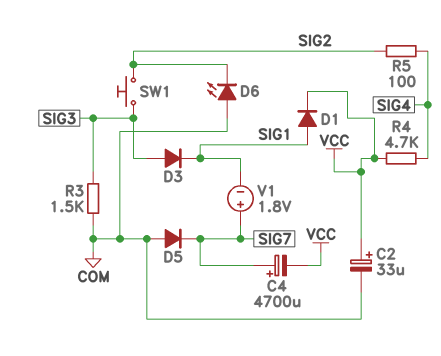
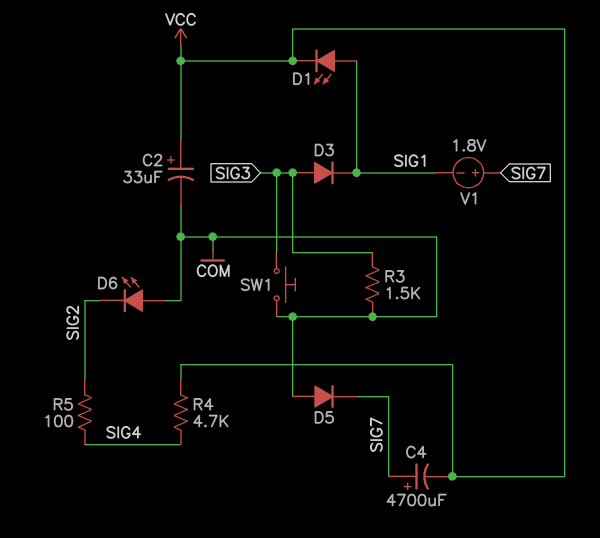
D1: diode (A SIG1, K VCC) -> LED (A SIG1, K VCC)
SW1: button (SIG2, SIG3) -> button (COM, SIG3)

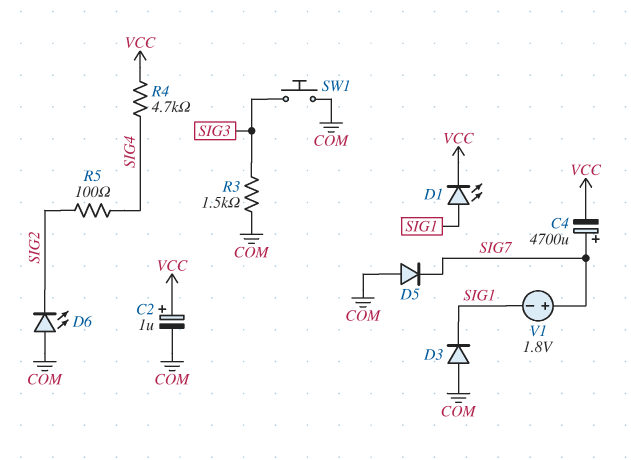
C2: 33uF (plus VCC, minus COM) -> 1uF (plus VCC, minus COM)
D3: diode (A SIG3, K SIG1) -> diode (A COM, K SIG1)

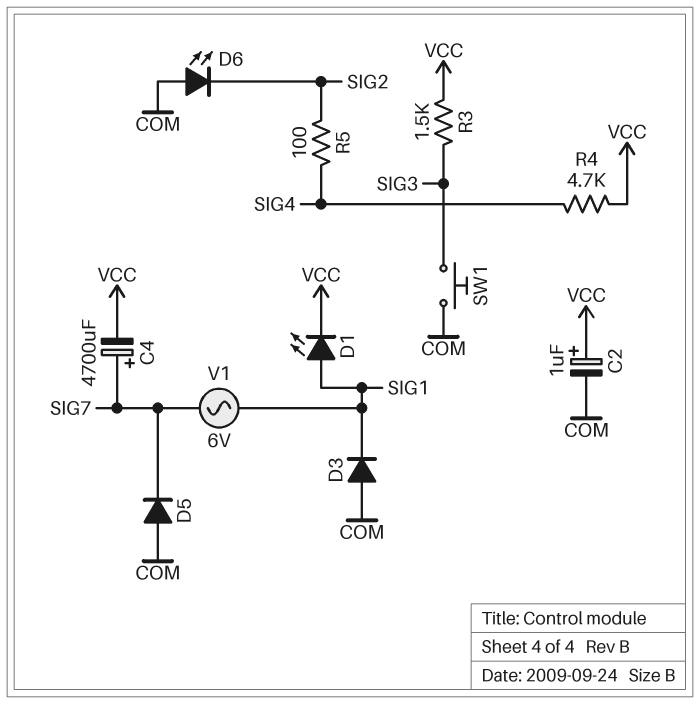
R3: 1.5k (COM, SIG3) -> 1.5k (SIG3, VCC)
V1: 1.8V (plus SIG7, minus SIG1) -> AC 6V (SIG1, SIG7)

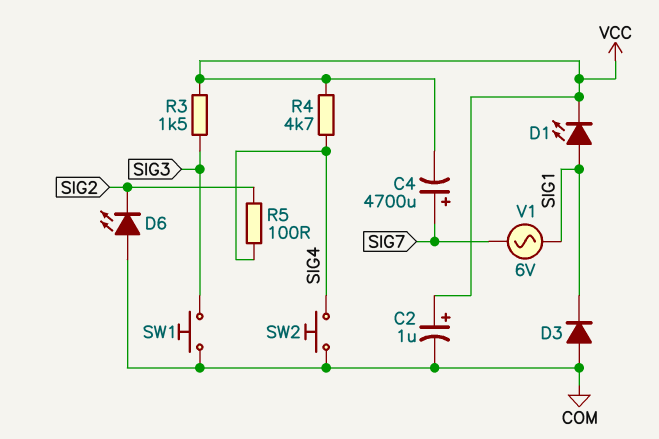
D5: diode (A COM, K SIG7) -> none
SW2: none -> button (COM, SIG4)

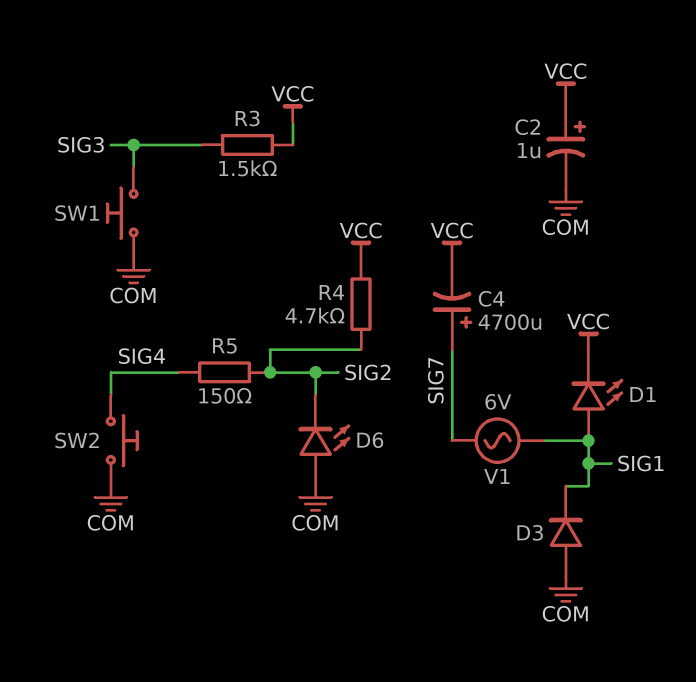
R4: 4.7k (SIG4, VCC) -> 4.7k (SIG2, VCC)
R5: 100 (SIG2, SIG4) -> 150 (SIG2, SIG4)

